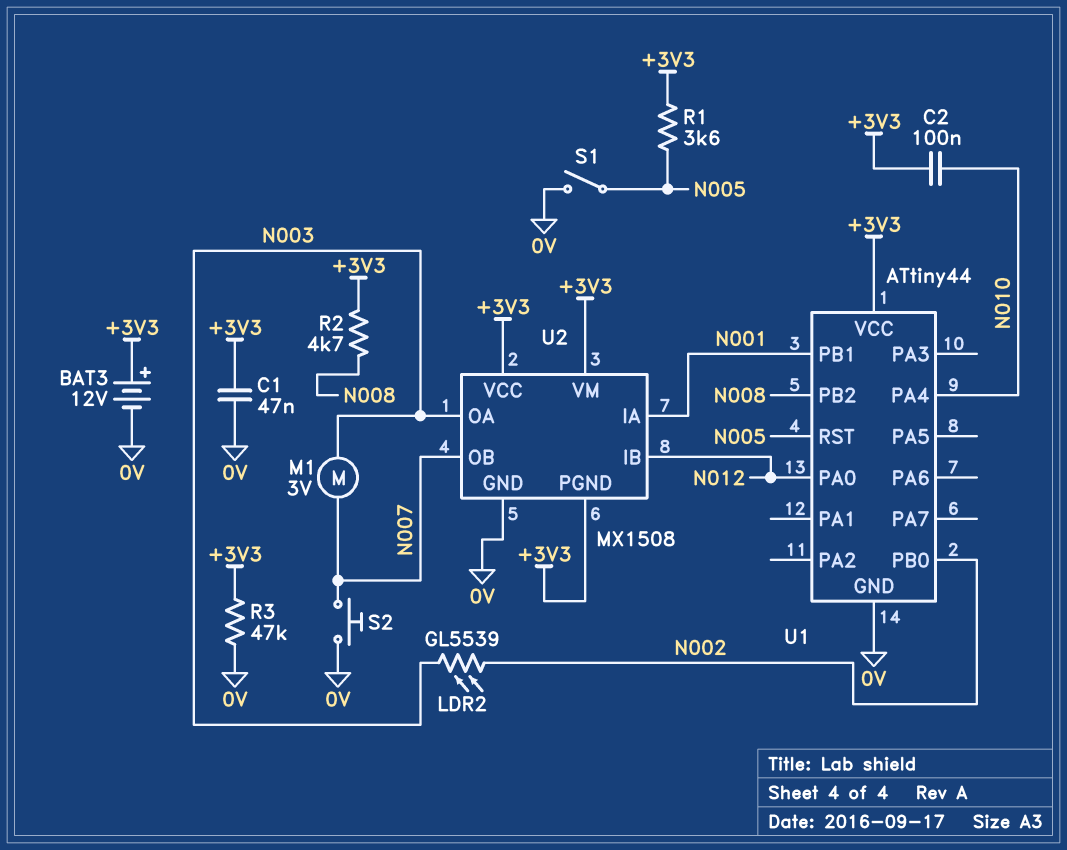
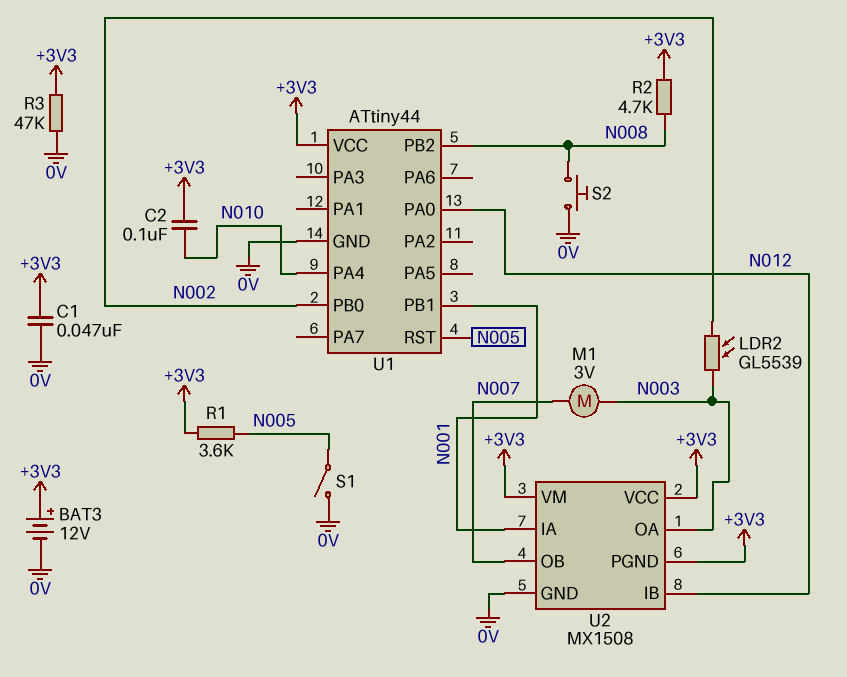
S2: button (0V, N007) -> button (0V, N008)

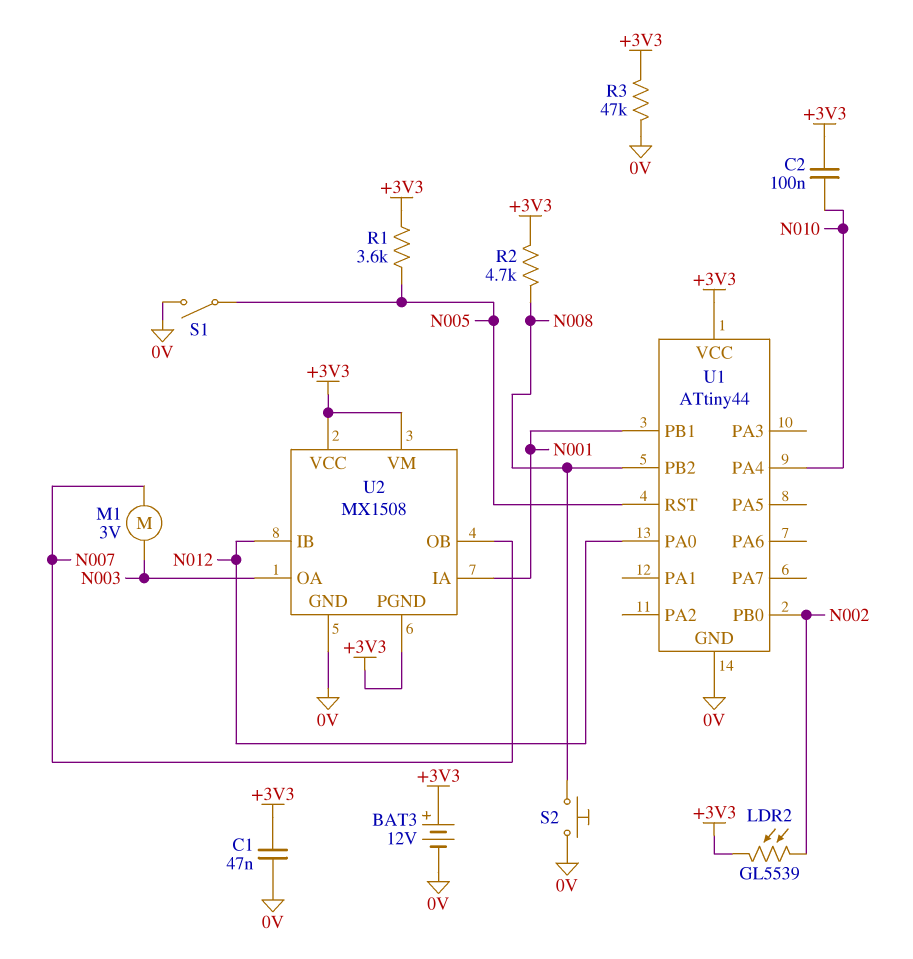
LDR2: GL5539 (N002, N003) -> GL5539 (+3V3, N002)

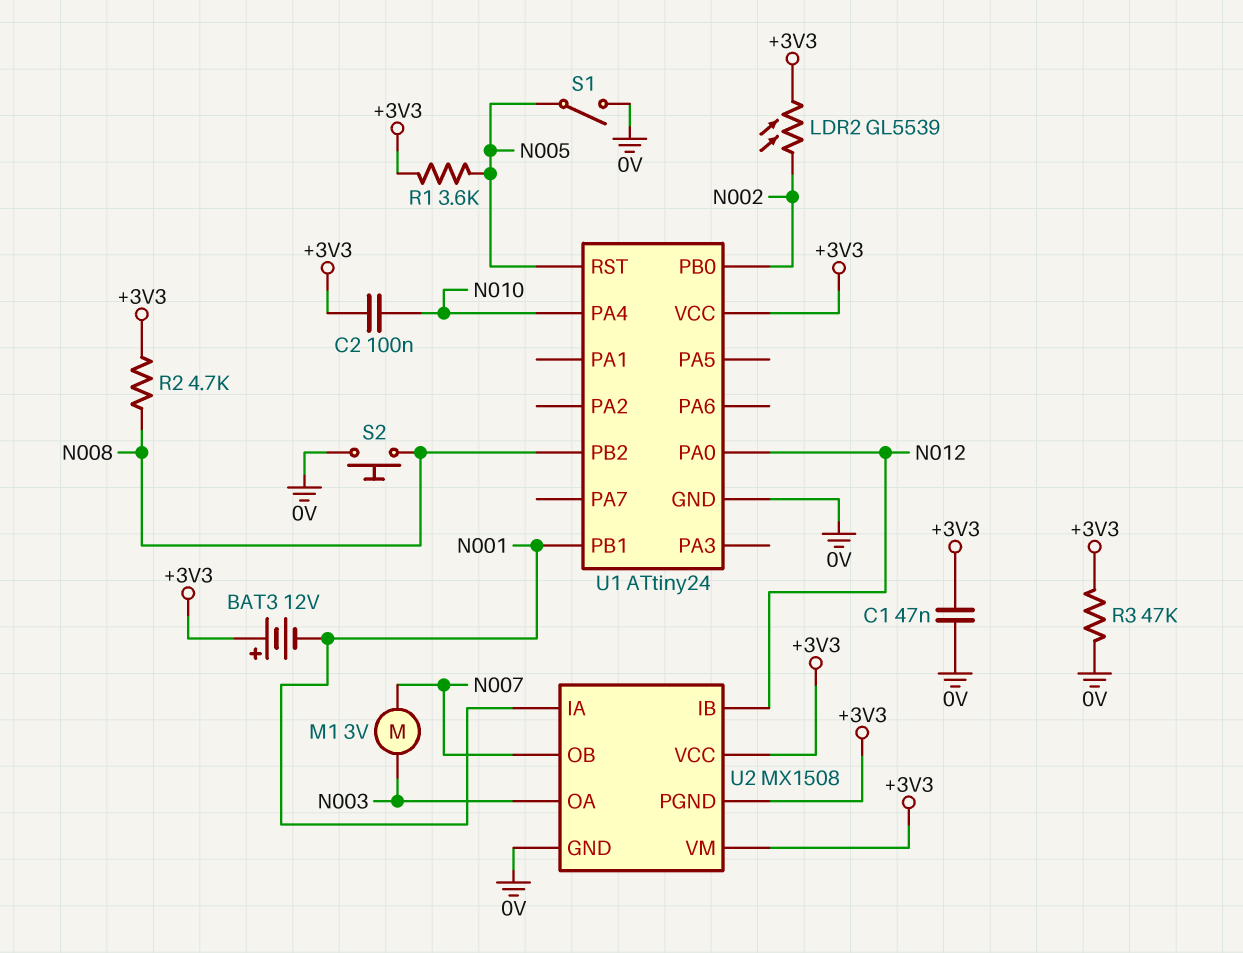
BAT3: 12V (plus +3V3, minus 0V) -> 12V (plus +3V3, minus N001)
U1: ATtiny44 -> ATtiny24

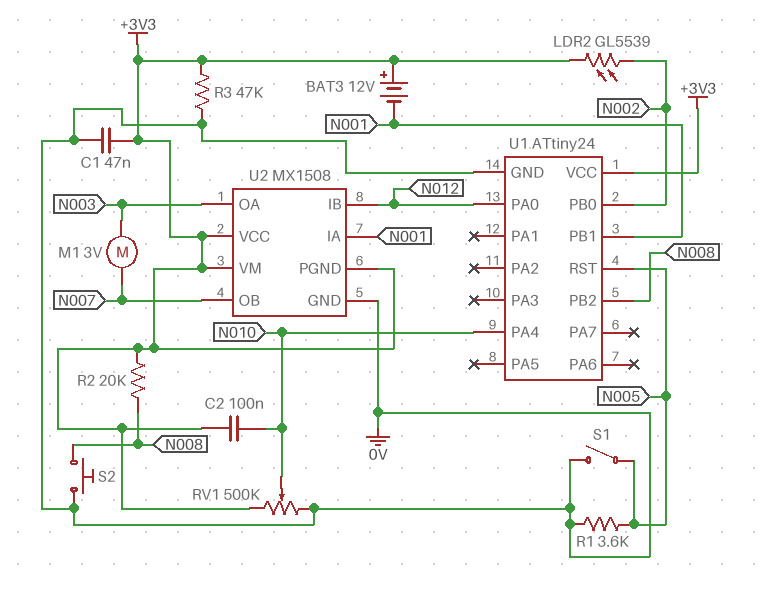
R1: 3.6k (+3V3, N005) -> 3.6k (0V, N005)
R2: 4.7k (+3V3, N008) -> 20k (+3V3, N008)
RV1: none -> 500k (+3V3, 0V, wiper N010)

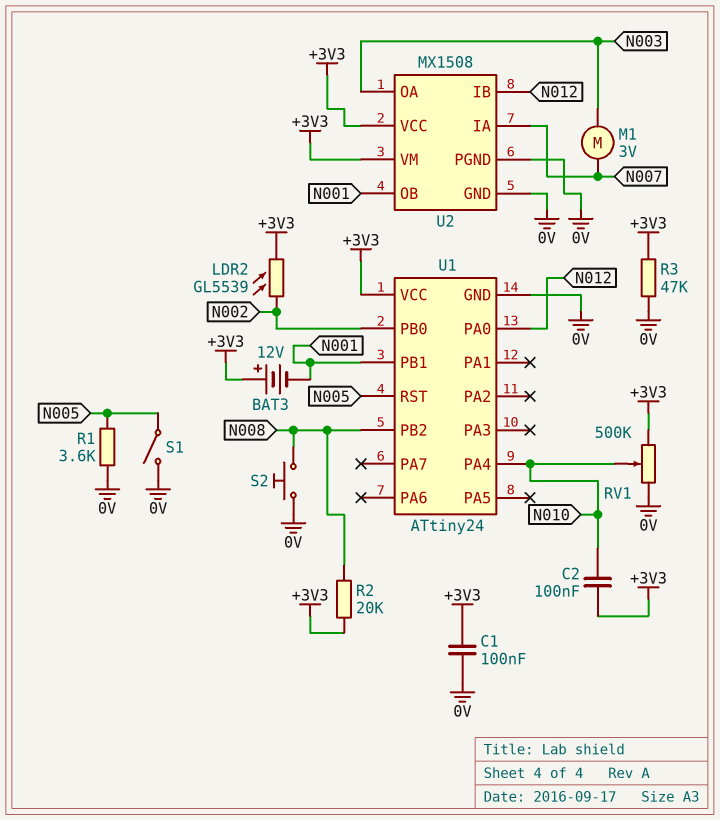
C1: 47nF (+3V3, 0V) -> 100nF (+3V3, 0V)
U2 pin IA: N001 -> N007
U2 pin OB: N007 -> N001
U2 pin PGND: +3V3 -> 0V

